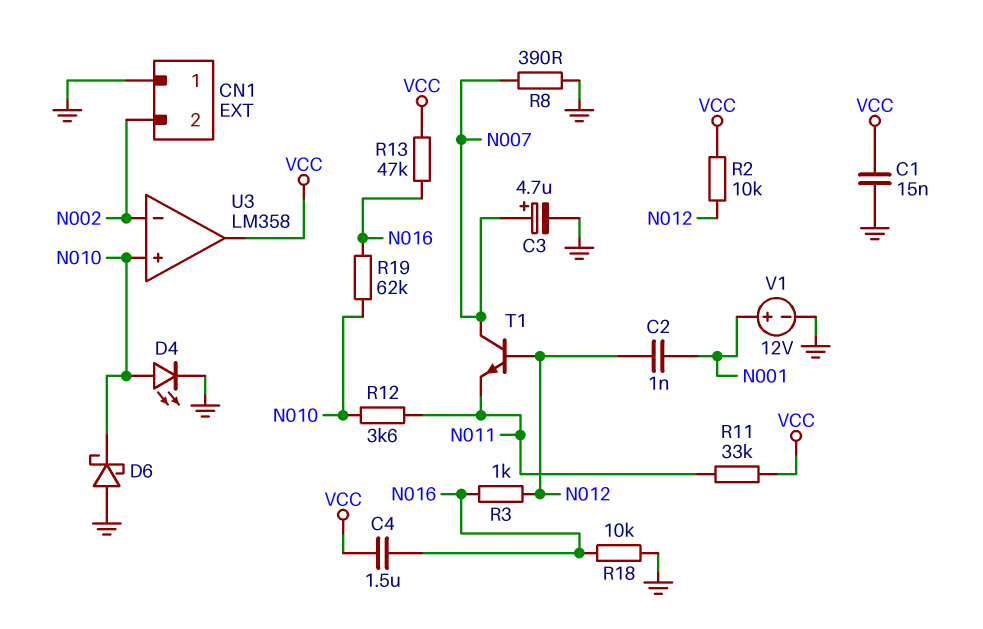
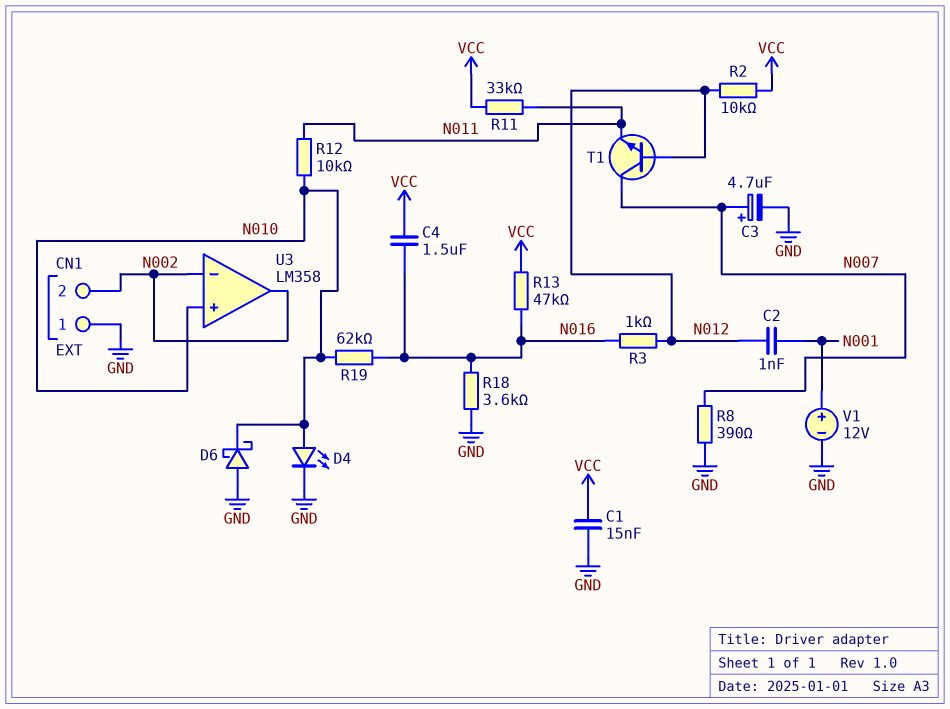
R12: 3.6k (N010, N011) -> 10k (N010, N011)
R18: 10k (GND, N016) -> 3.6k (GND, N016)
U3 pin out: VCC -> N002

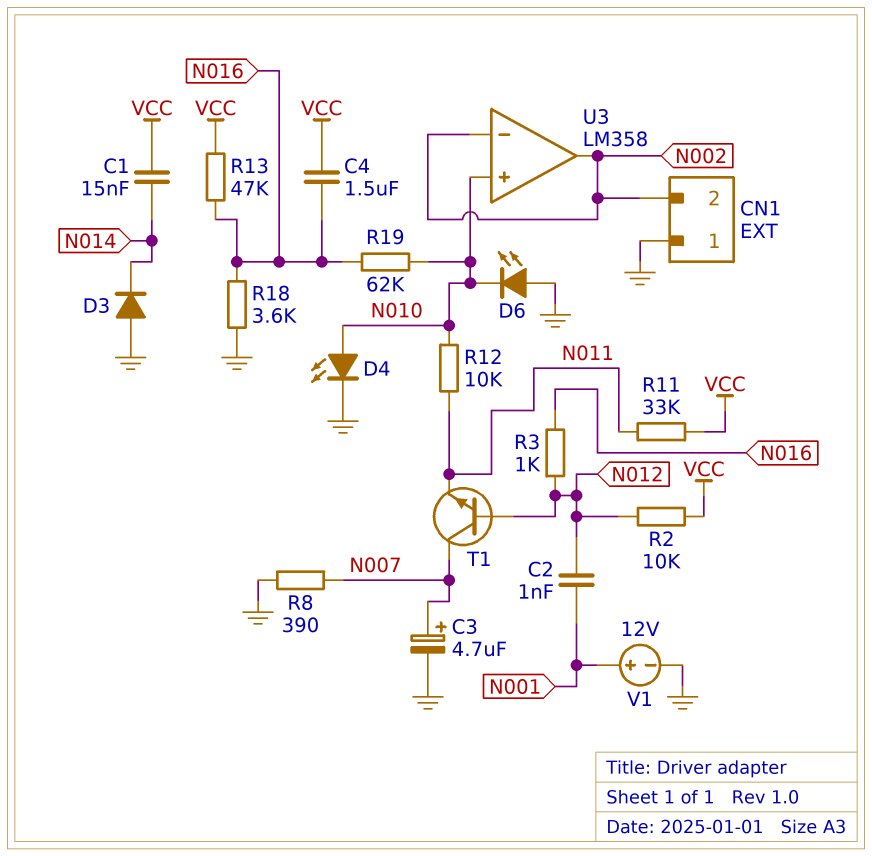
C1: 15nF (GND, VCC) -> 15nF (N014, VCC)
D3: none -> diode (A GND, K N014)
D6: schottky (A GND, K N010) -> LED (A GND, K N010)

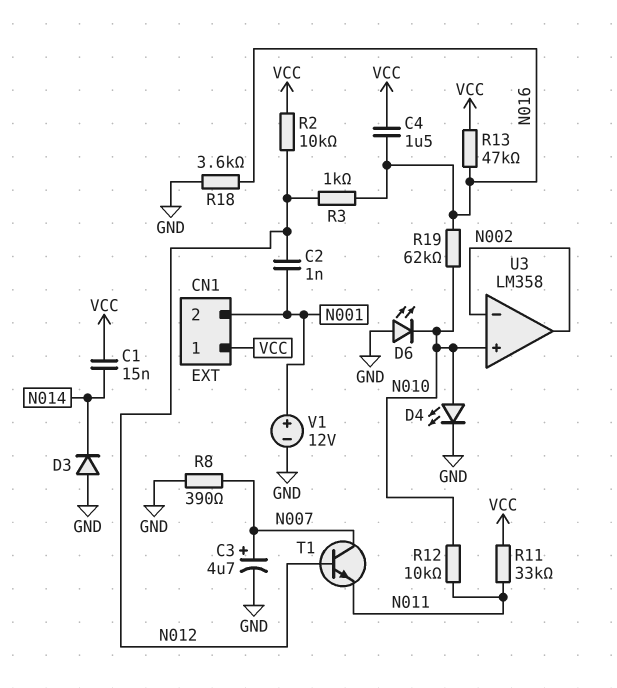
CN1 pin 1: GND -> VCC
CN1 pin 2: N002 -> N001

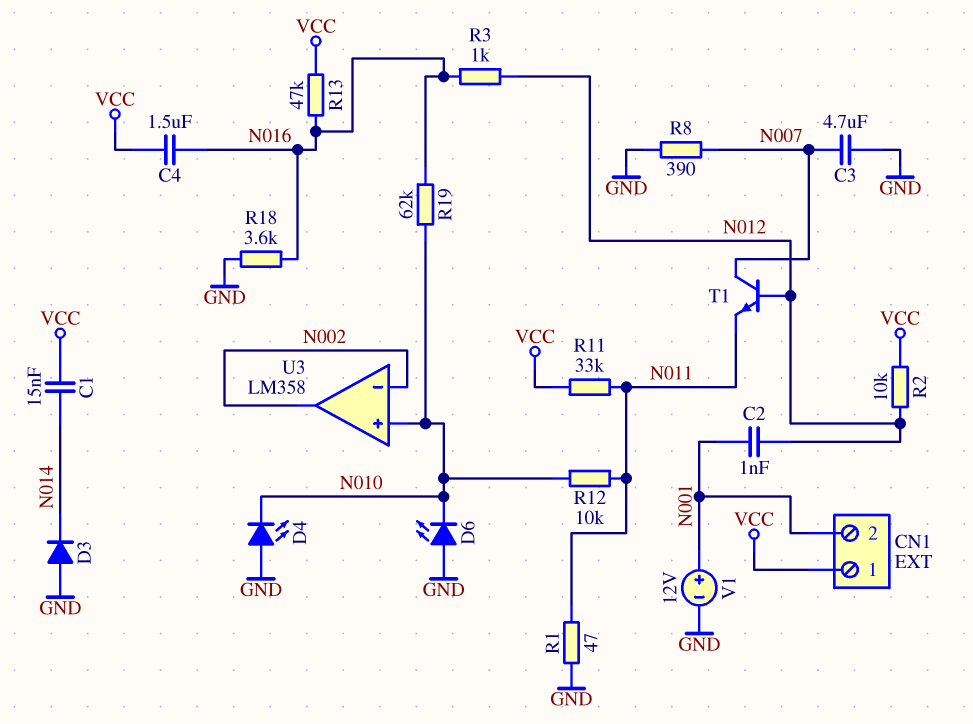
C3: 4.7uF (plus N007, minus GND) -> 4.7uF (GND, N007)
D4: LED (A N010, K GND) -> LED (A GND, K N010)
R1: none -> 47 (GND, N011)

